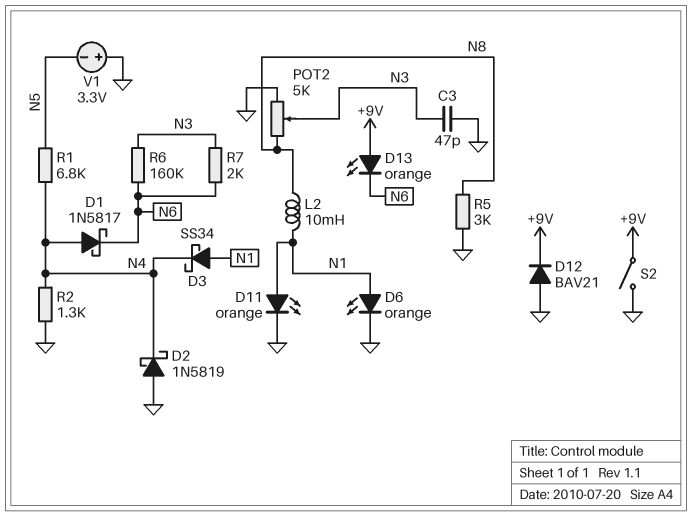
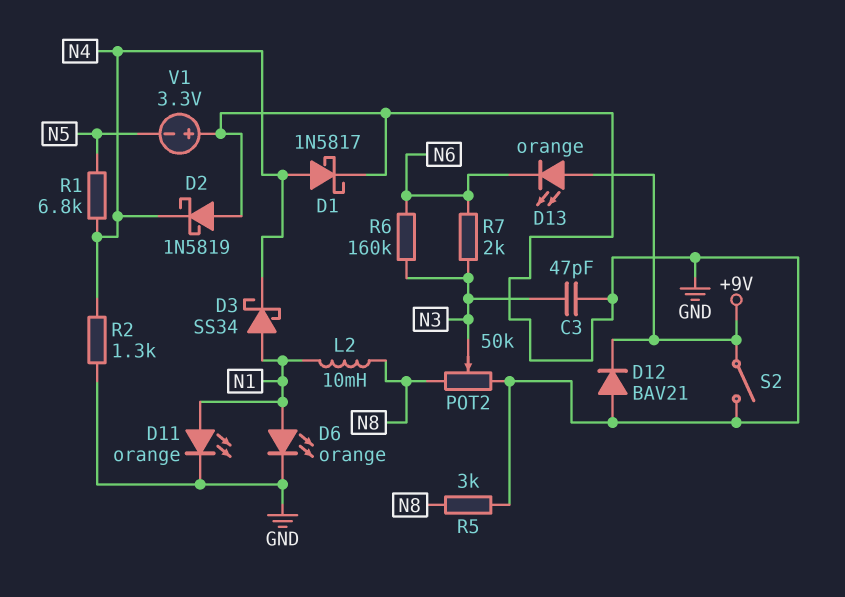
D1: schottky 1N5817 (A N4, K N6) -> schottky 1N5817 (A N4, K GND)
POT2: 5k (GND, N8, wiper N3) -> 50k (GND, N8, wiper N3)

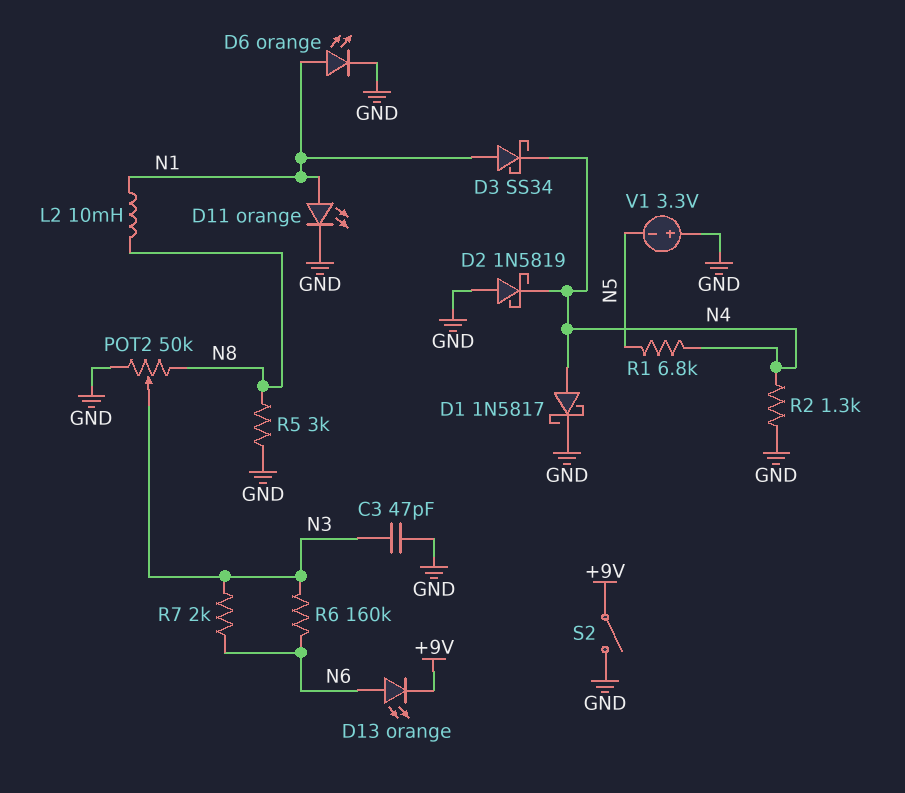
D12: diode BAV21 (A GND, K +9V) -> none
D13: LED orange (A +9V, K N6) -> LED orange (A N6, K +9V)

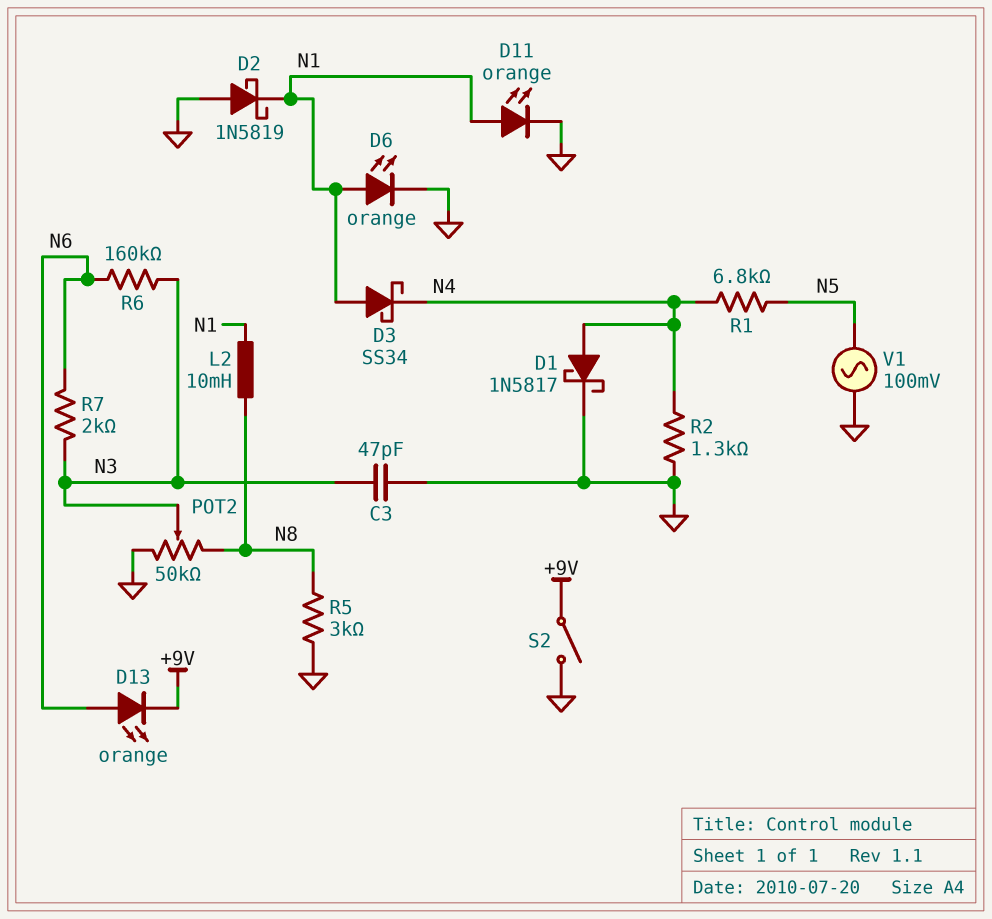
D2: schottky 1N5819 (A GND, K N4) -> schottky 1N5819 (A GND, K N1)
V1: 3.3V (plus GND, minus N5) -> AC 100mV (GND, N5)

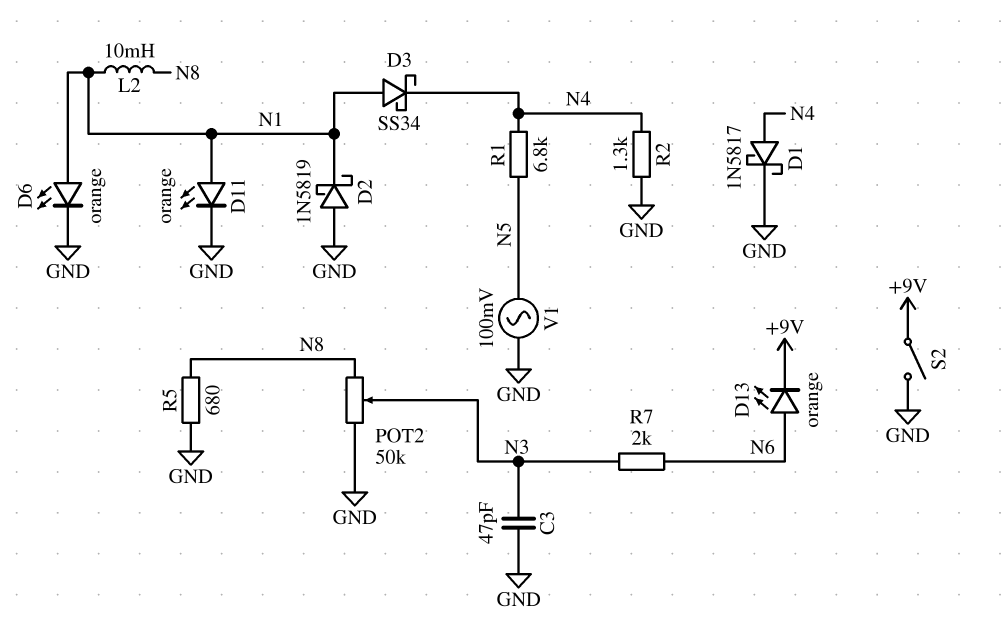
R5: 3k (GND, N8) -> 680 (GND, N8)
R6: 160k (N3, N6) -> none

